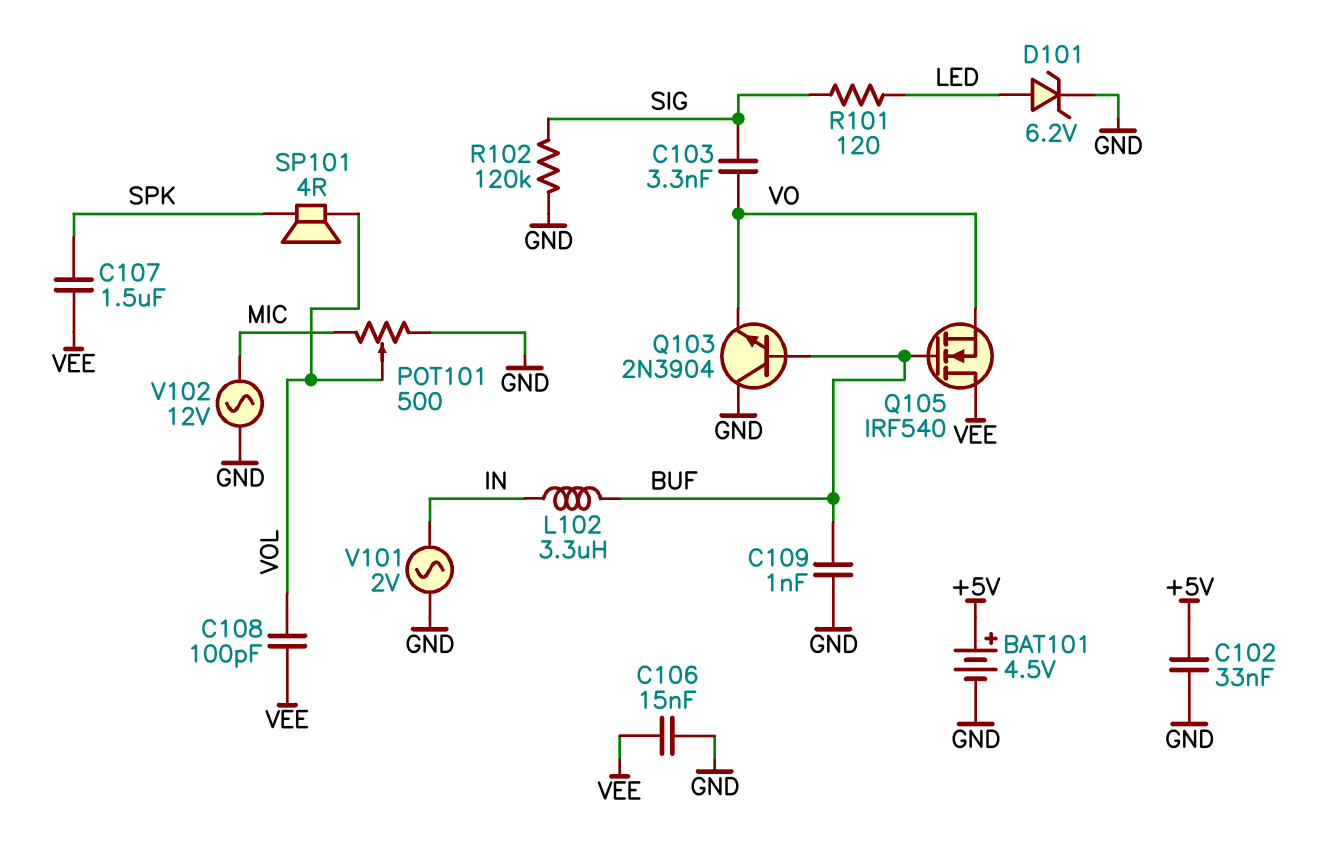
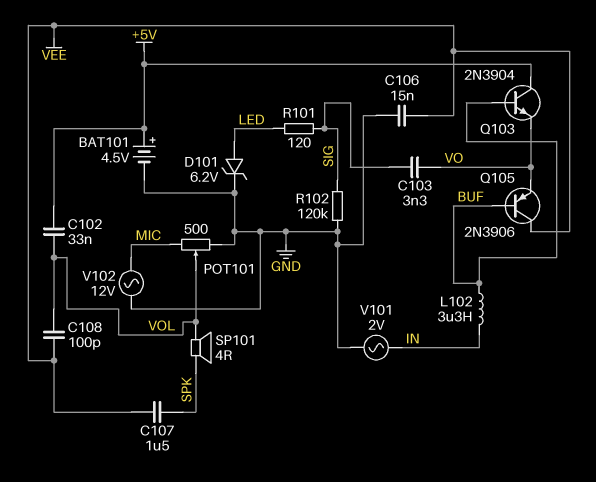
C102: 33nF (+5V, GND) -> 33nF (+5V, VOL)
C109: 1nF (BUF, GND) -> none
Q103: NPN 2N3904 (B BUF, C GND, E VO) -> NPN 2N3904 (B BUF, C +5V, E VO)
Q105: NMOS IRF540 (G BUF, D VEE, S VO) -> PNP 2N3906 (B BUF, C VEE, E VO)

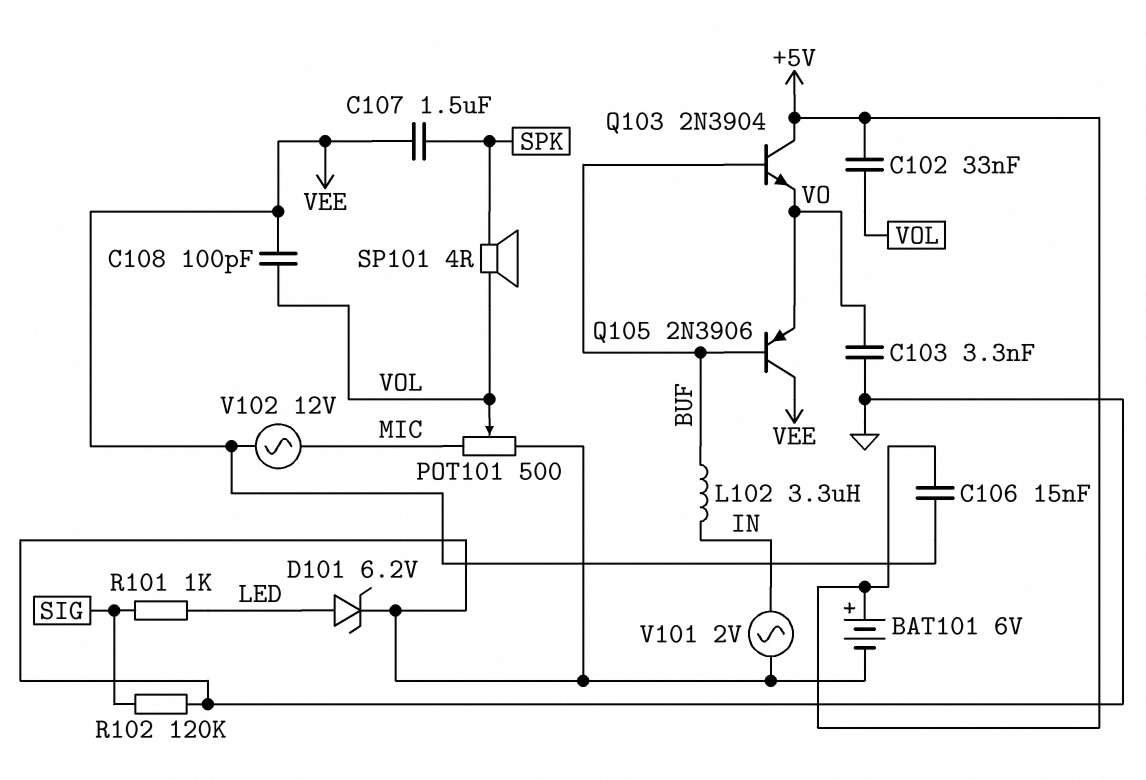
BAT101: 4.5V (plus +5V, minus GND) -> 6V (plus +5V, minus GND)
C103: 3.3nF (SIG, VO) -> 3.3nF (GND, VO)
C106: 15nF (GND, VEE) -> 15nF (+5V, VEE)
R101: 120 (LED, SIG) -> 1k (LED, SIG)
V102: AC 12V (GND, MIC) -> AC 12V (MIC, VEE)

